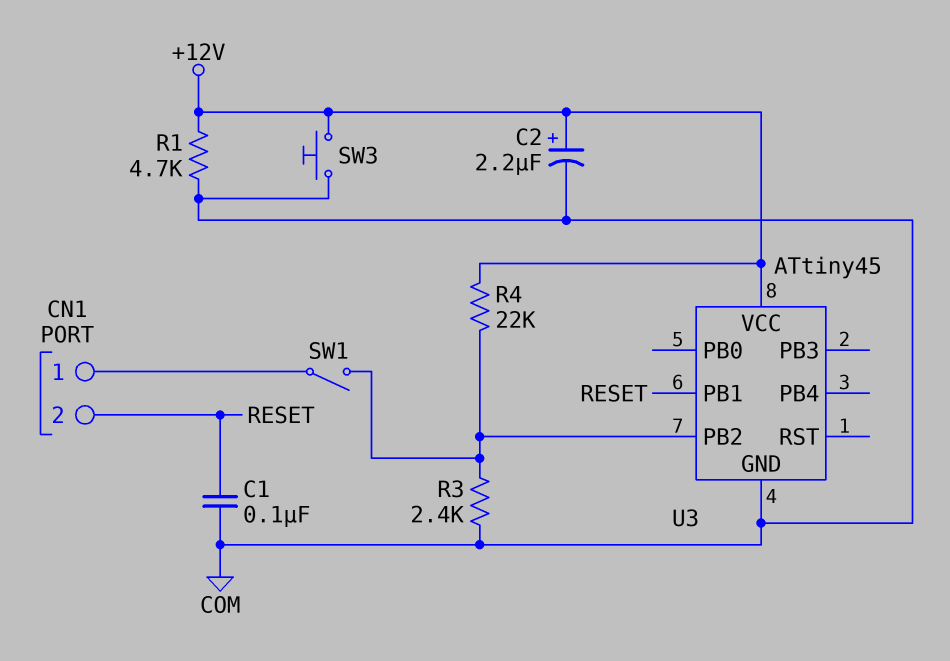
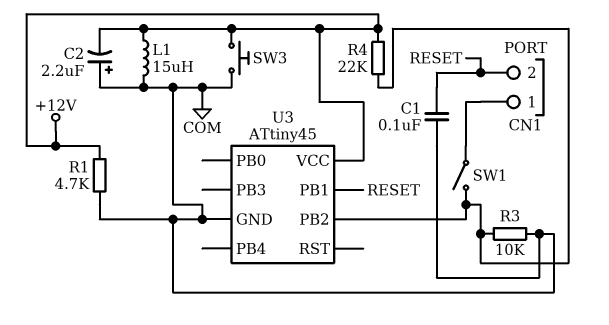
C2: 2.2uF (plus +12V, minus COM) -> 2.2uF (plus COM, minus +12V)
L1: none -> 15uH (+12V, COM)
R3: 2.4k (COM, U3/PB2) -> 10k (COM, U3/PB2)

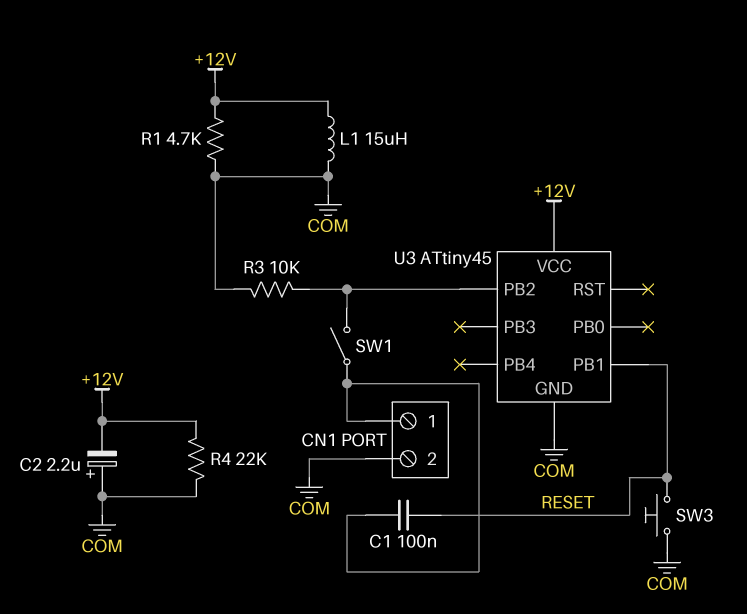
C1: 100nF (COM, RESET) -> 100nF (CN1/1, RESET)
CN1 pin 2: RESET -> COM
R4: 22k (+12V, U3/PB2) -> 22k (+12V, COM)
SW3: button (+12V, COM) -> button (COM, RESET)

